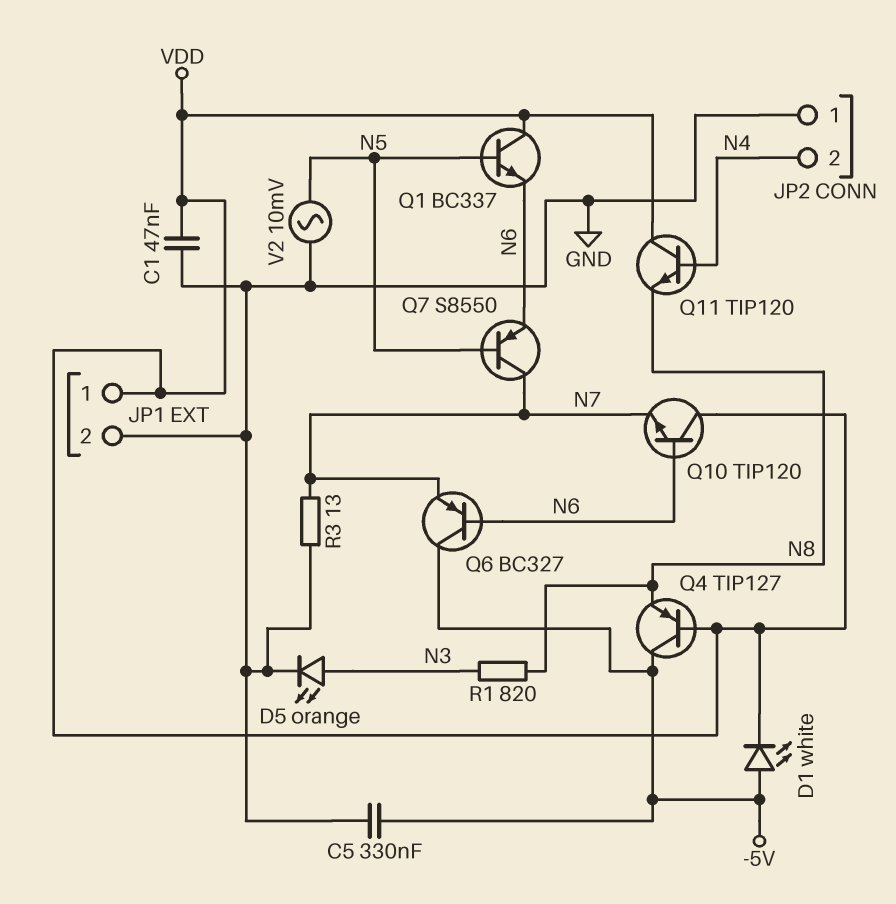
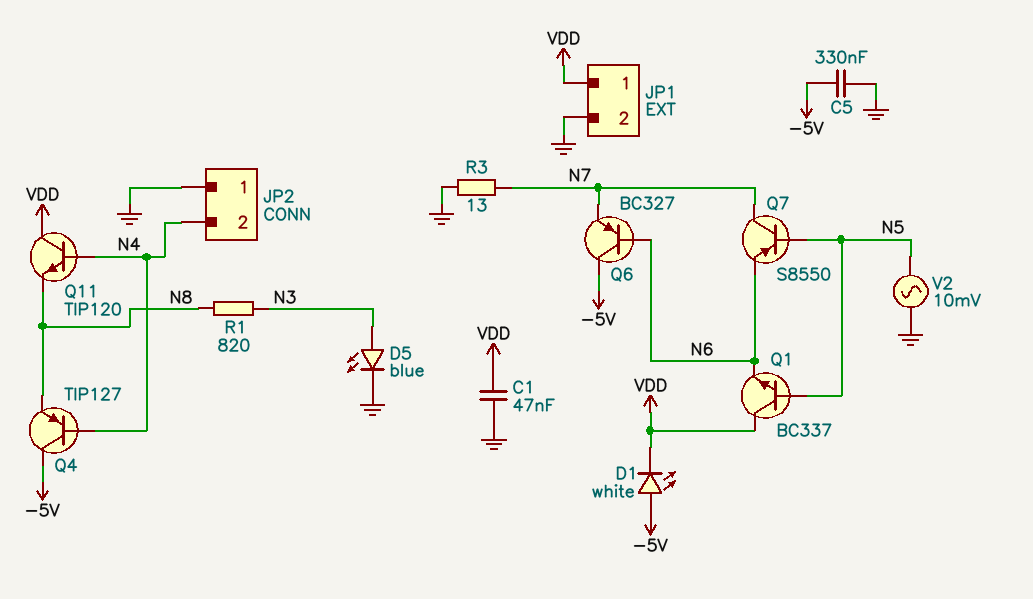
D5: LED orange (A N3, K GND) -> LED blue (A N3, K GND)
Q4: PNP TIP127 (B VDD, C -5V, E N8) -> PNP TIP127 (B N4, C -5V, E N8)
Q10: NPN TIP120 (B N6, C VDD, E N7) -> none

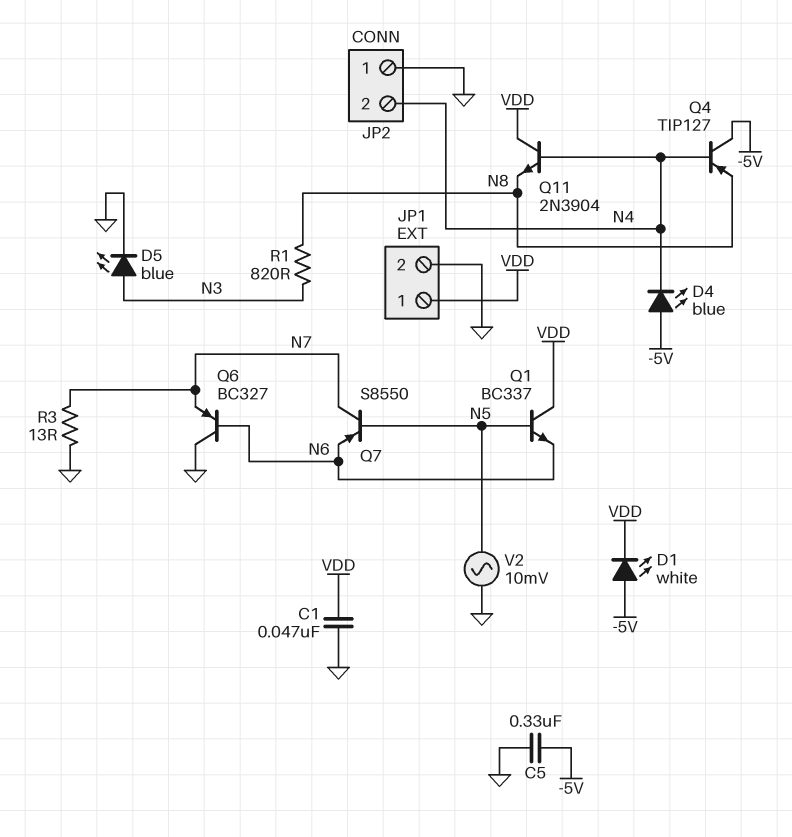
D4: none -> LED blue (A -5V, K N4)
Q6: PNP BC327 (B N6, C -5V, E N7) -> PNP BC327 (B N6, C GND, E N7)
Q11: NPN TIP120 (B N4, C VDD, E N8) -> NPN 2N3904 (B N4, C VDD, E N8)

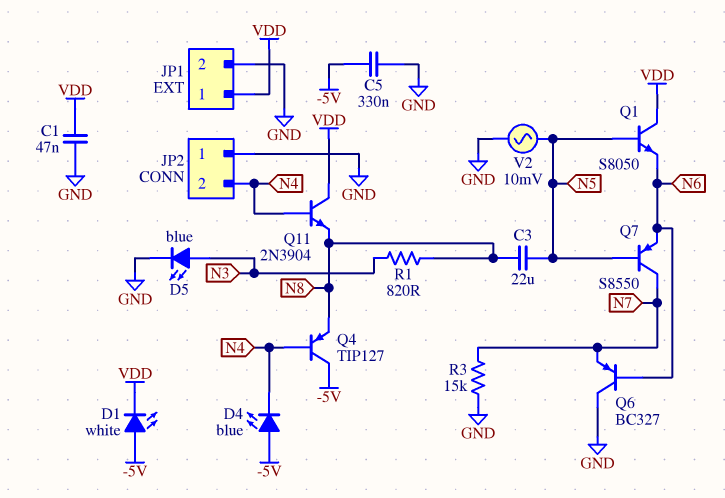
C3: none -> 22uF (N5, N8)
Q1: NPN BC337 (B N5, C VDD, E N6) -> NPN S8050 (B N5, C VDD, E N6)
R3: 13 (GND, N7) -> 15k (GND, N7)

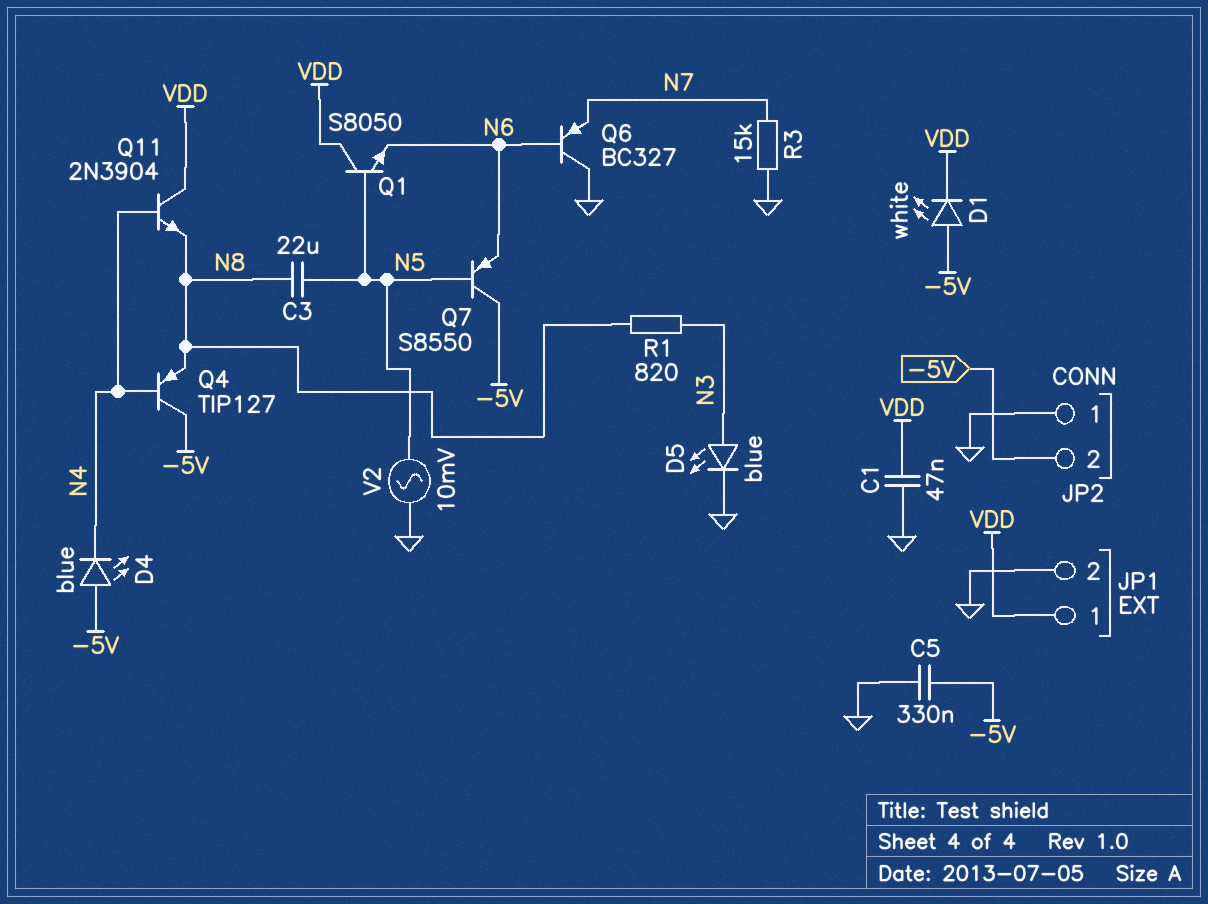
JP2 pin 2: N4 -> -5V
Q7: PNP S8550 (B N5, C N7, E N6) -> PNP S8550 (B N5, C -5V, E N6)

